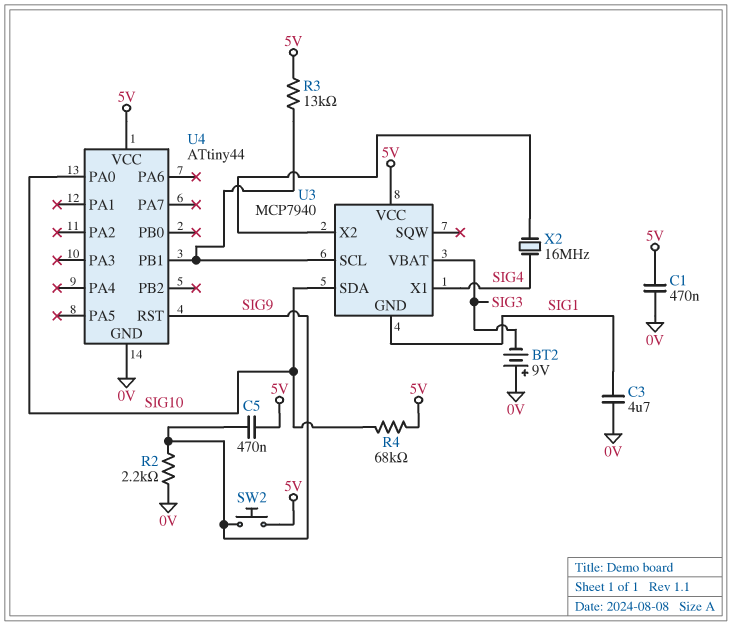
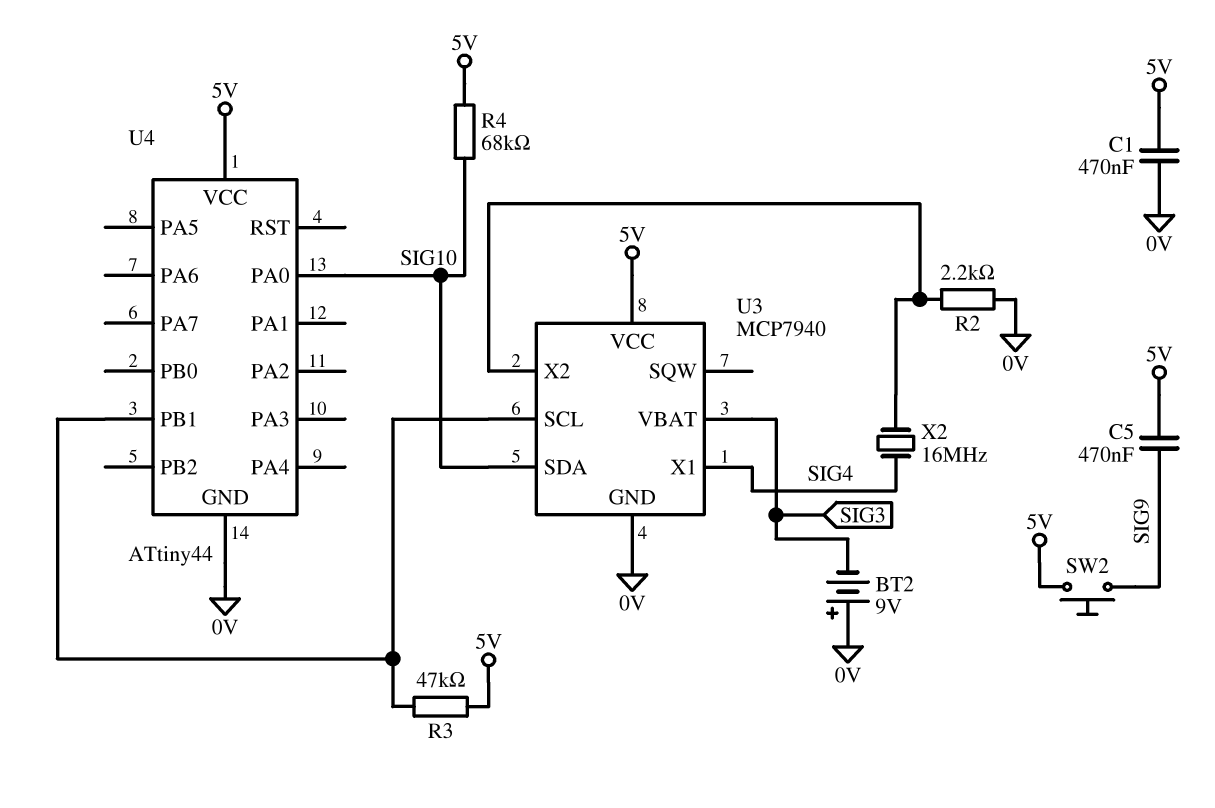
C3: 4.7uF (0V, SIG1) -> none
R2: 2.2k (0V, SIG9) -> 2.2k (0V, U3/X2)
R3: 13k (5V, U3/SCL) -> 47k (5V, U3/SCL)
U3 pin GND: SIG1 -> 0V
U4 pin RST: SIG9 -> none

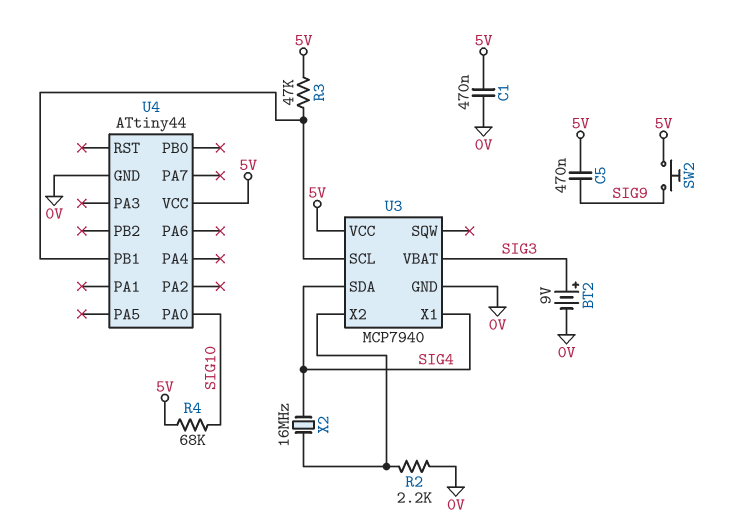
BT2: 9V (plus 0V, minus SIG3) -> 9V (plus SIG3, minus 0V)
U3 pin SDA: SIG10 -> SIG4

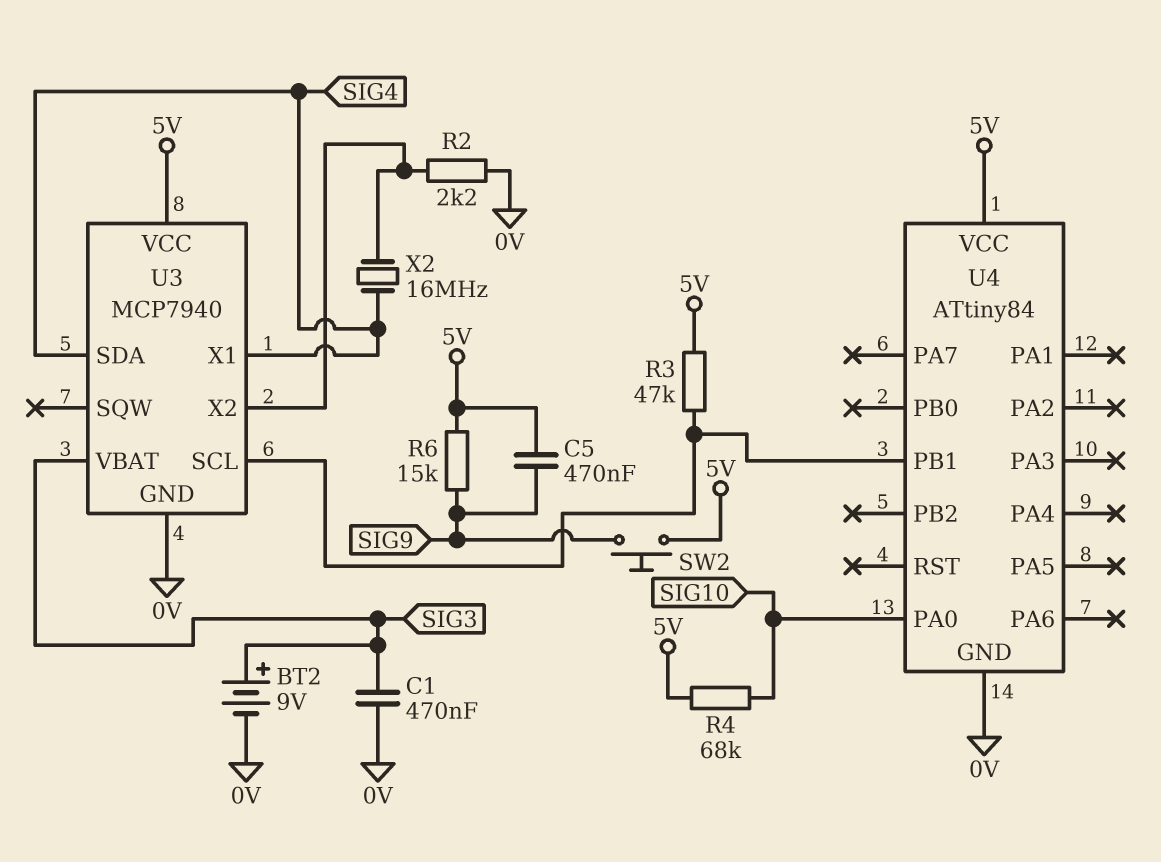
C1: 470nF (0V, 5V) -> 470nF (0V, SIG3)
R6: none -> 15k (5V, SIG9)
U4: ATtiny44 -> ATtiny84

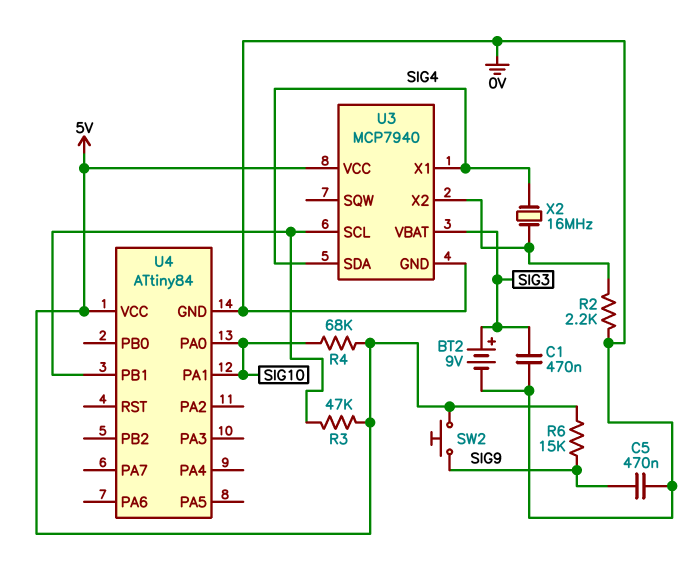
C5: 470nF (5V, SIG9) -> 470nF (0V, SIG9)
U4 pin PA1: none -> SIG10

